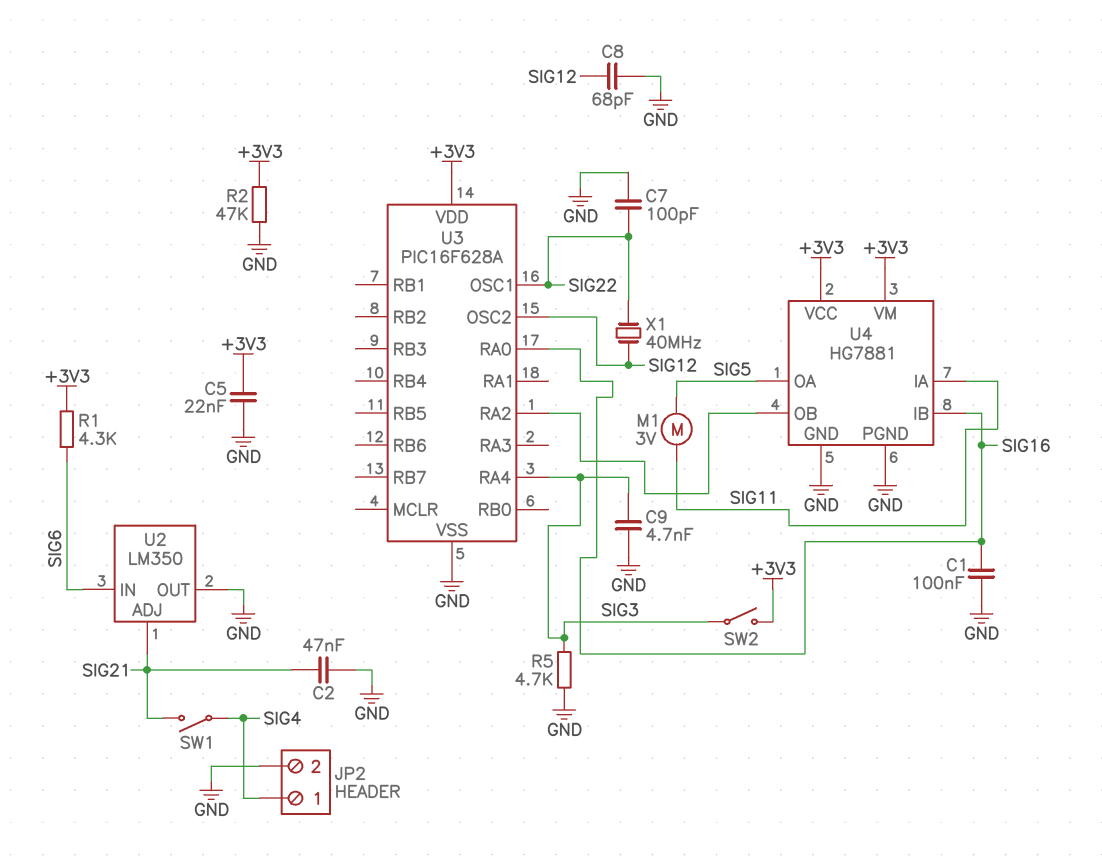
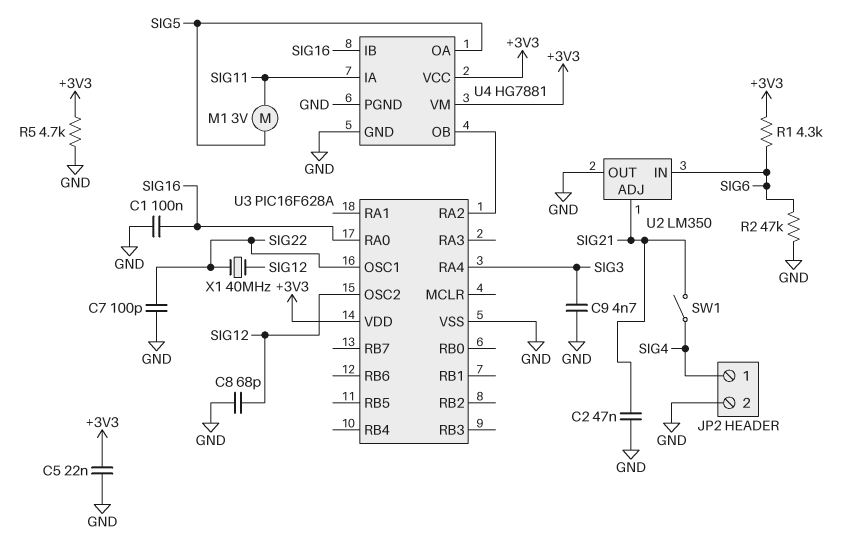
R2: 47k (+3V3, GND) -> 47k (GND, SIG6)
R5: 4.7k (GND, SIG3) -> 4.7k (+3V3, GND)
SW2: switch (+3V3, SIG3) -> none

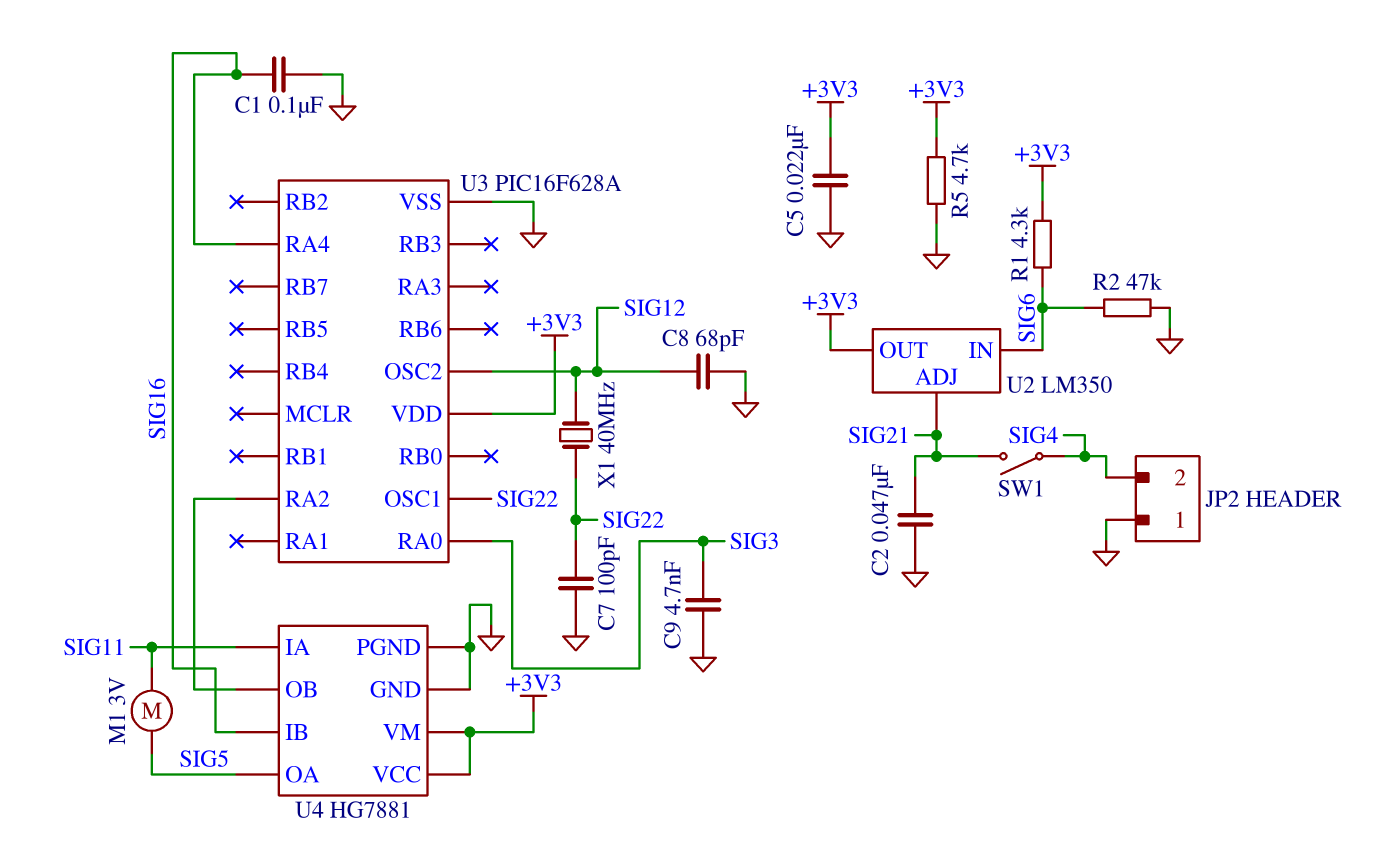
JP2 pin 1: SIG4 -> GND
JP2 pin 2: GND -> SIG4
U2 pin OUT: GND -> +3V3
U3 pin RA0: SIG16 -> SIG3
U3 pin RA4: SIG3 -> SIG16

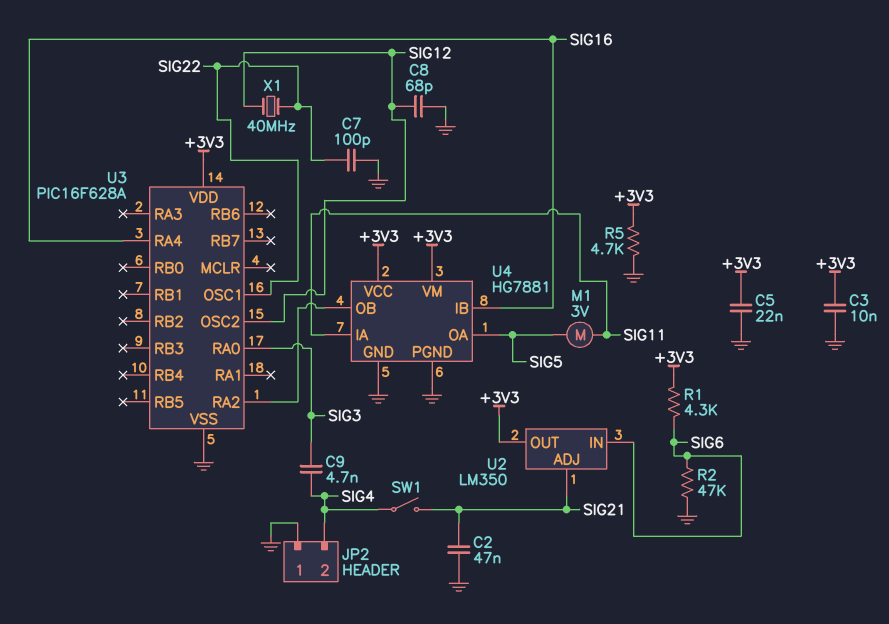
C1: 100nF (GND, SIG16) -> none
C3: none -> 10nF (+3V3, GND)
C9: 4.7nF (GND, SIG3) -> 4.7nF (SIG3, SIG4)

